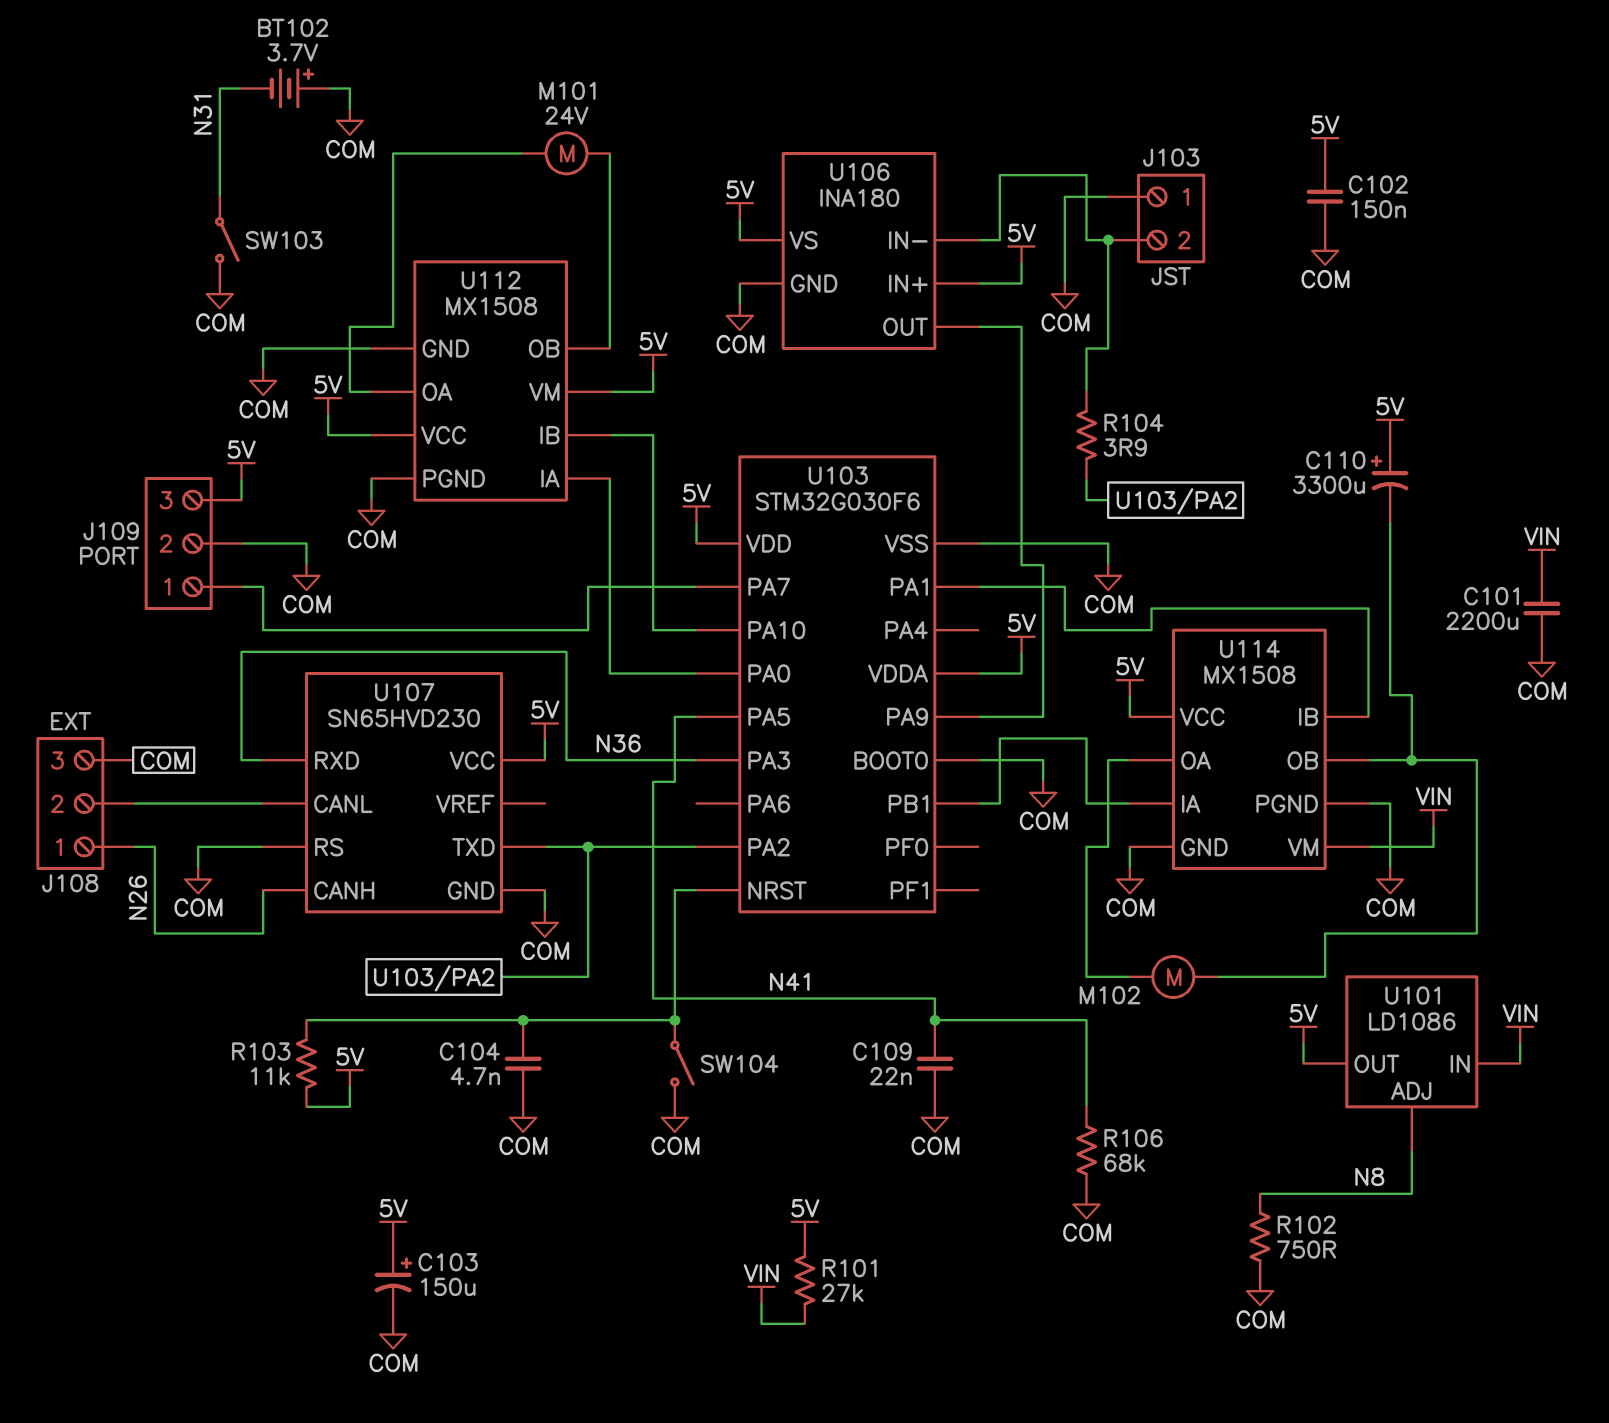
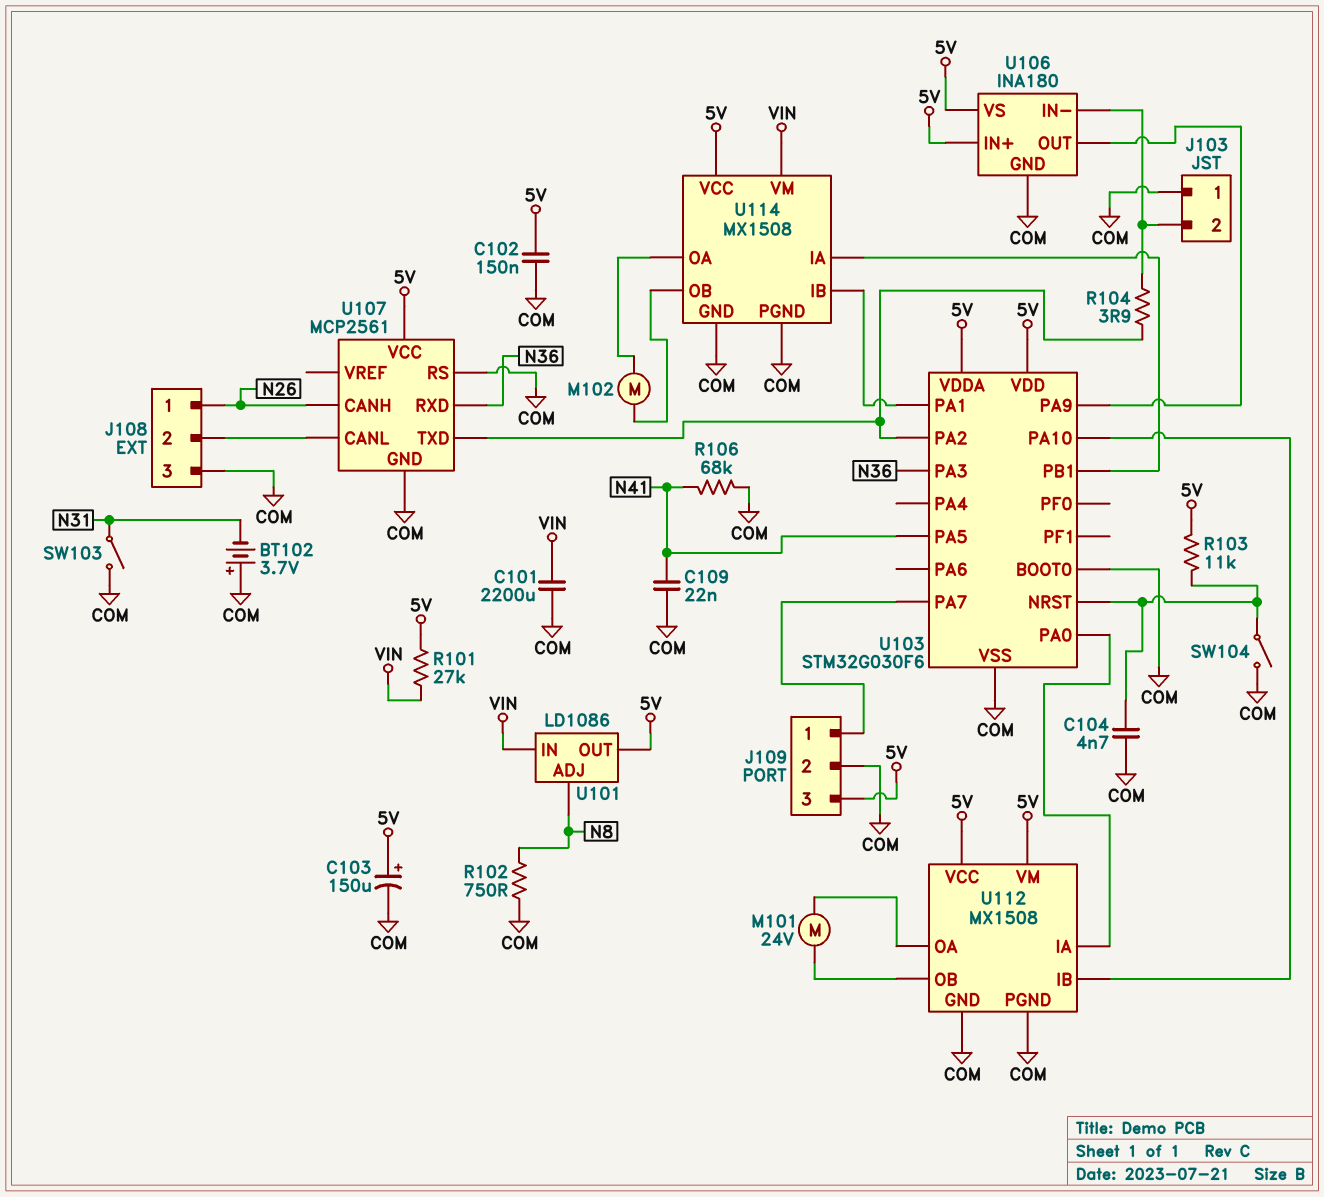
C110: 3300uF (plus 5V, minus U114/OB) -> none
U107: SN65HVD230 -> MCP2561

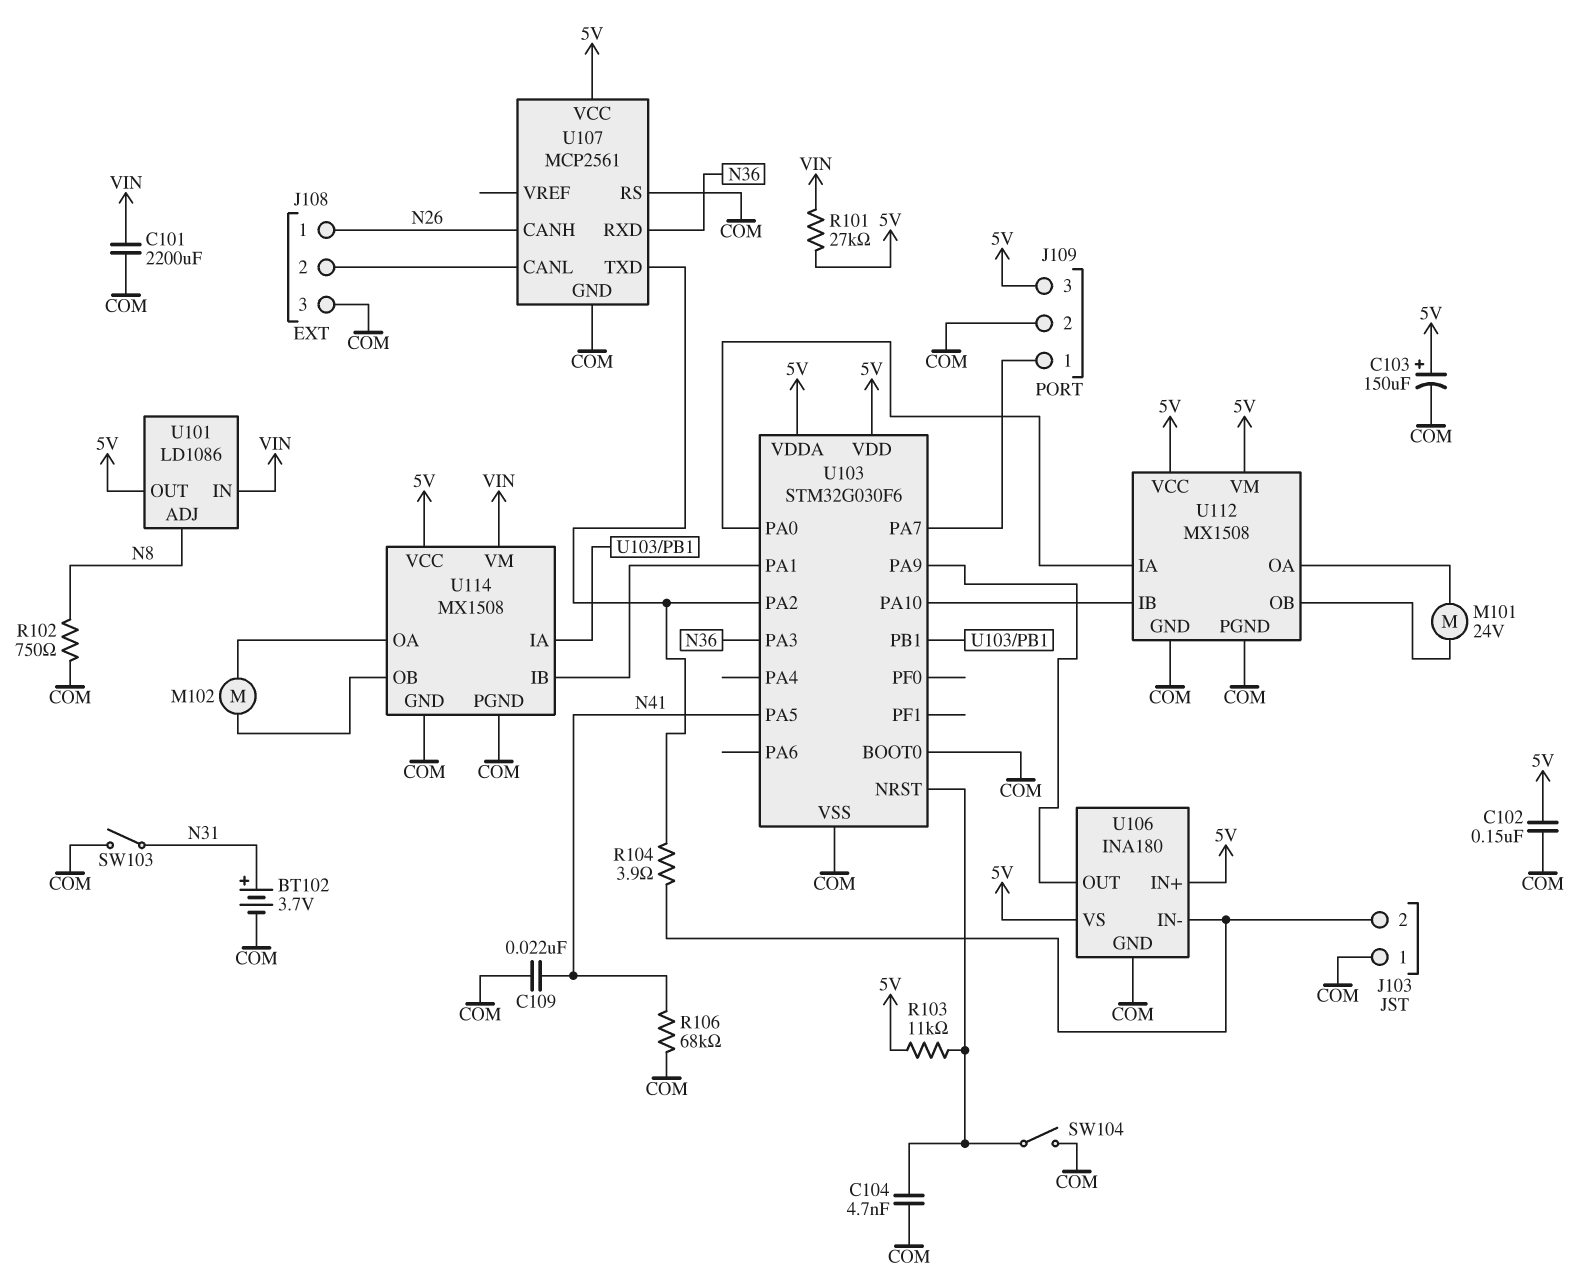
BT102: 3.7V (plus COM, minus N31) -> 3.7V (plus N31, minus COM)

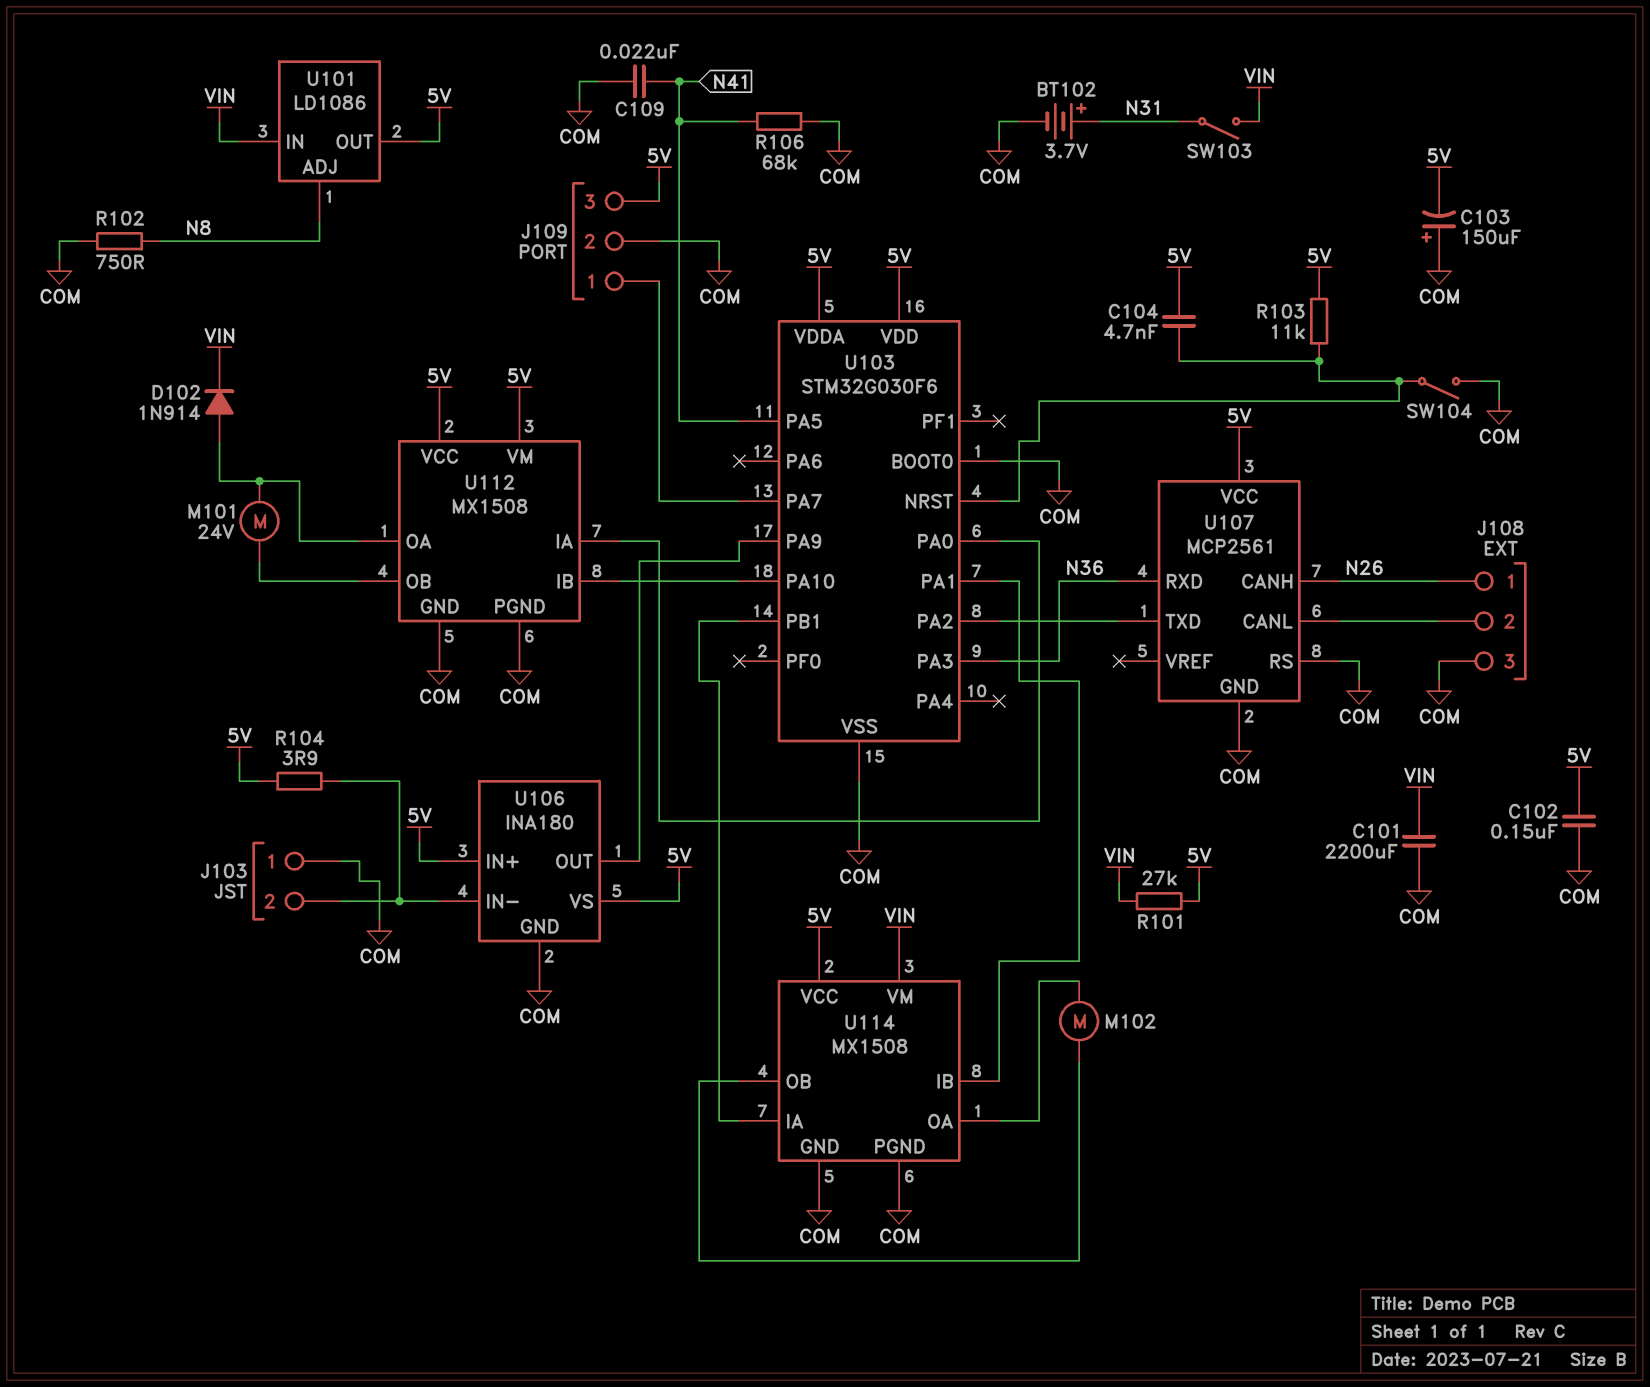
C103: 150uF (plus 5V, minus COM) -> 150uF (plus COM, minus 5V)
C104: 4.7nF (COM, U103/NRST) -> 4.7nF (5V, U103/NRST)
D102: none -> diode 1N914 (A U112/OA, K VIN)
R104: 3.9 (J103/2, U103/PA2) -> 3.9 (5V, J103/2)
SW103: switch (COM, N31) -> switch (N31, VIN)

